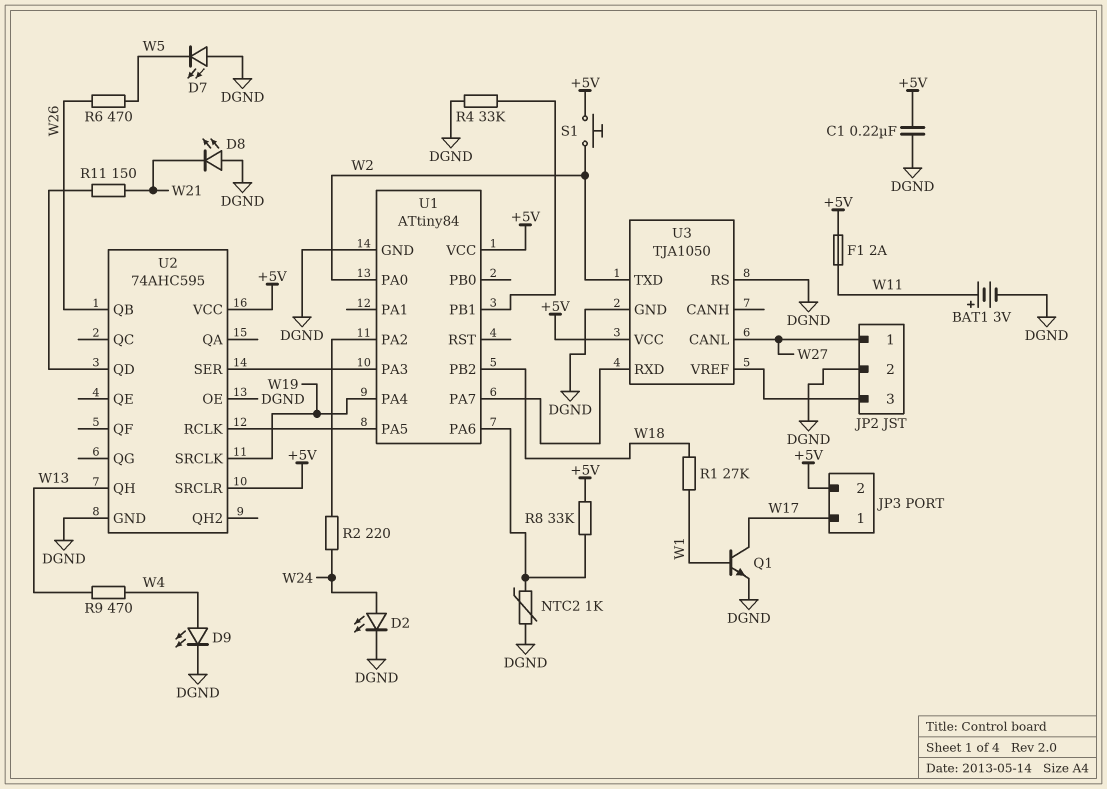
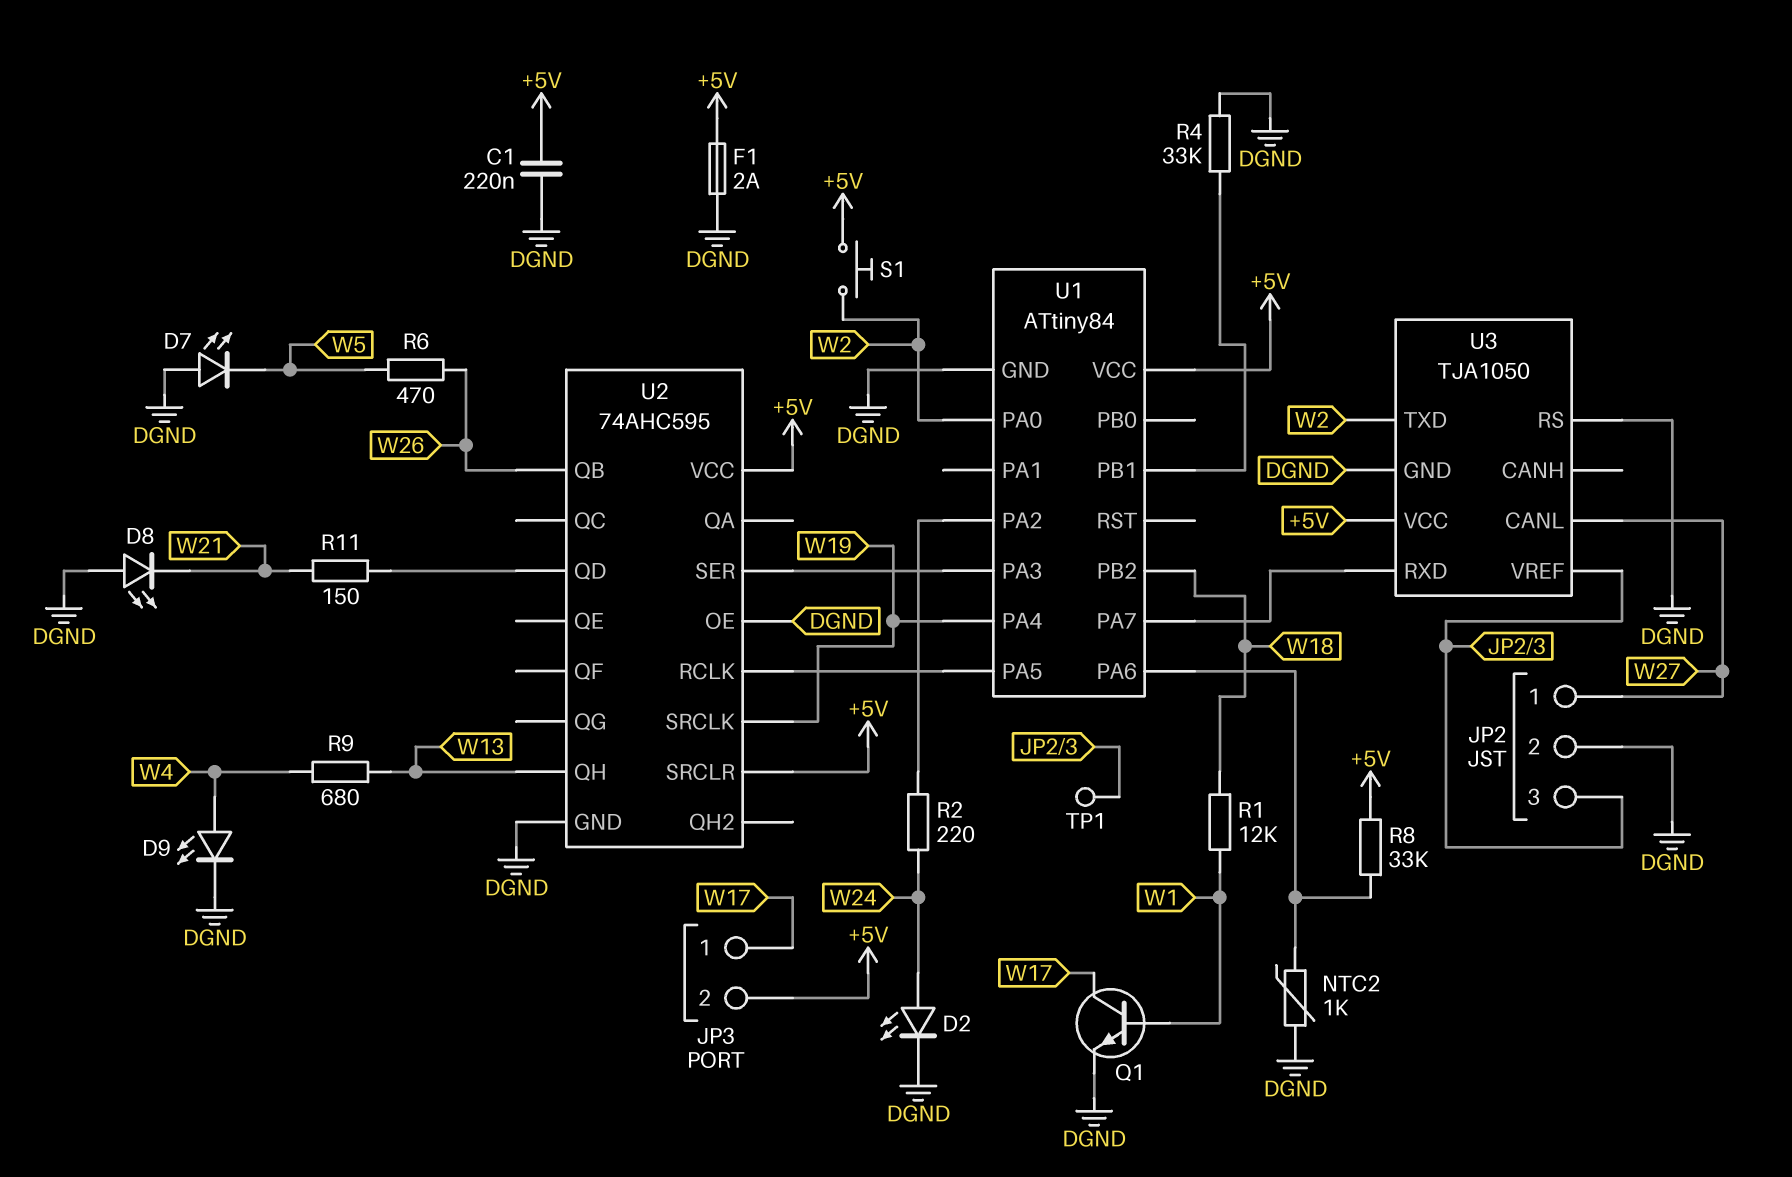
BAT1: 3V (plus W11, minus DGND) -> none
F1: 2A (+5V, W11) -> 2A (+5V, DGND)
R1: 27k (W1, W18) -> 12k (W1, W18)
R9: 470 (W4, W13) -> 680 (W4, W13)
TP1: none -> test point (JP2/3)

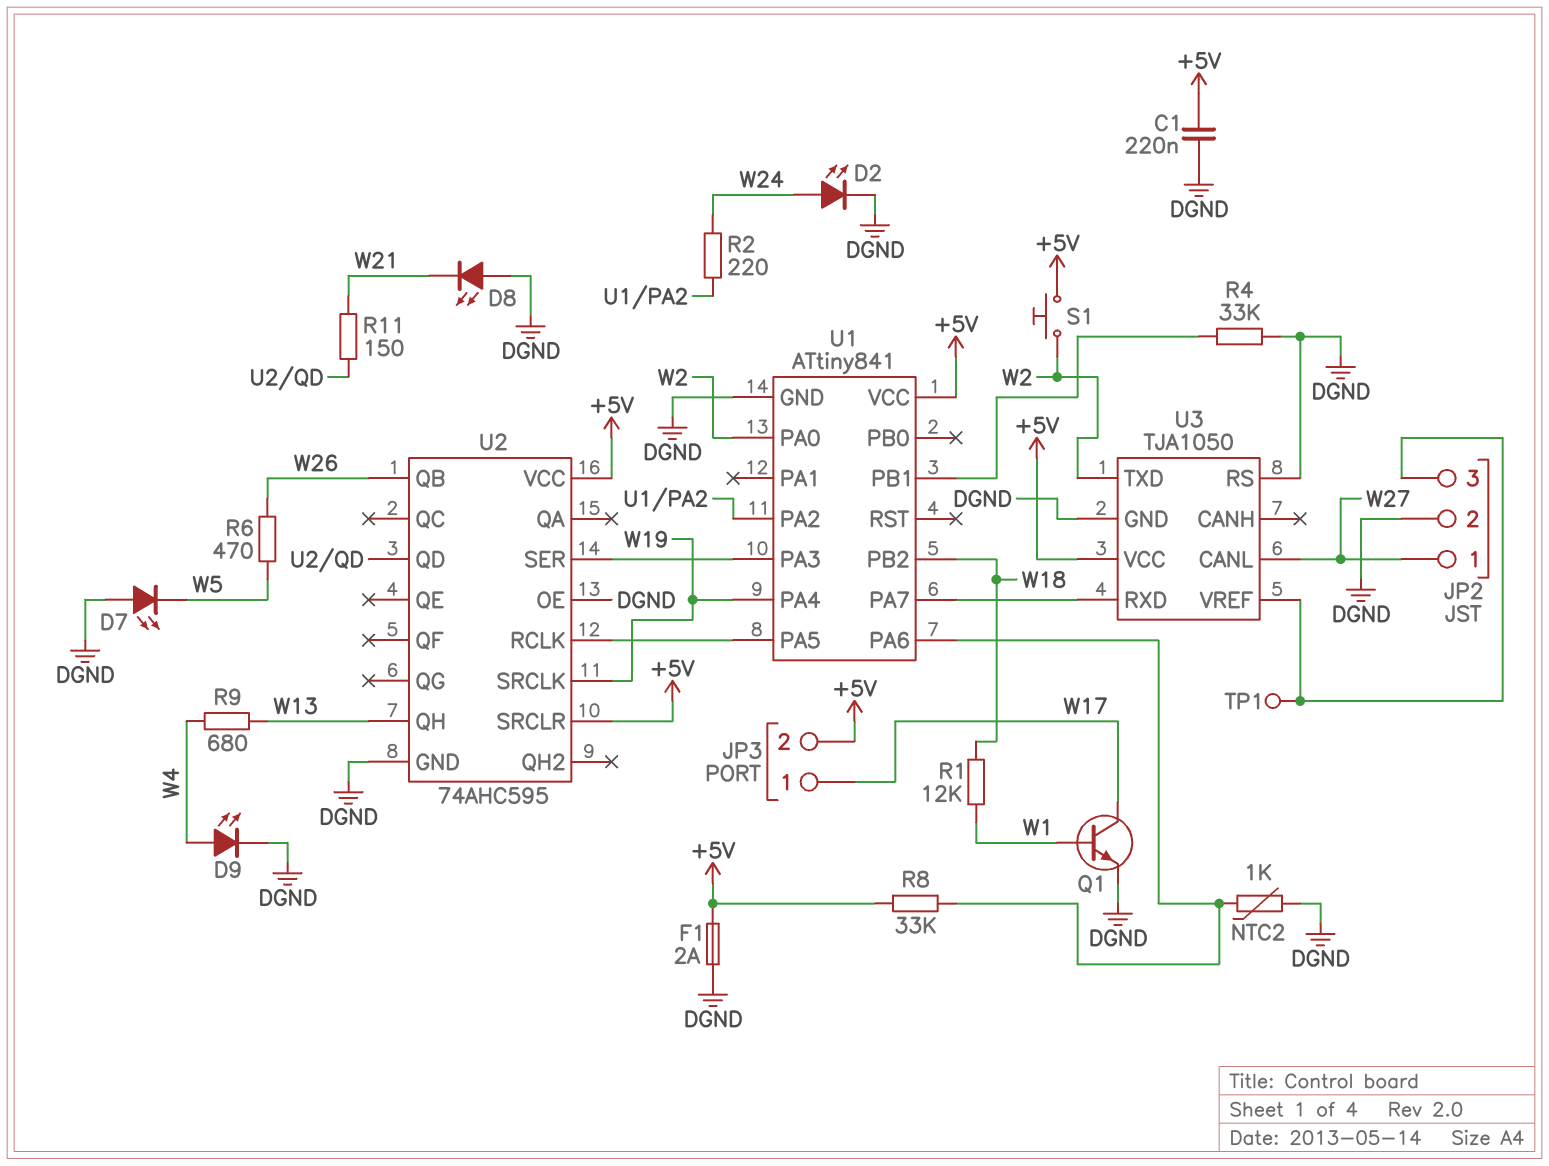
U1: ATtiny84 -> ATtiny841

